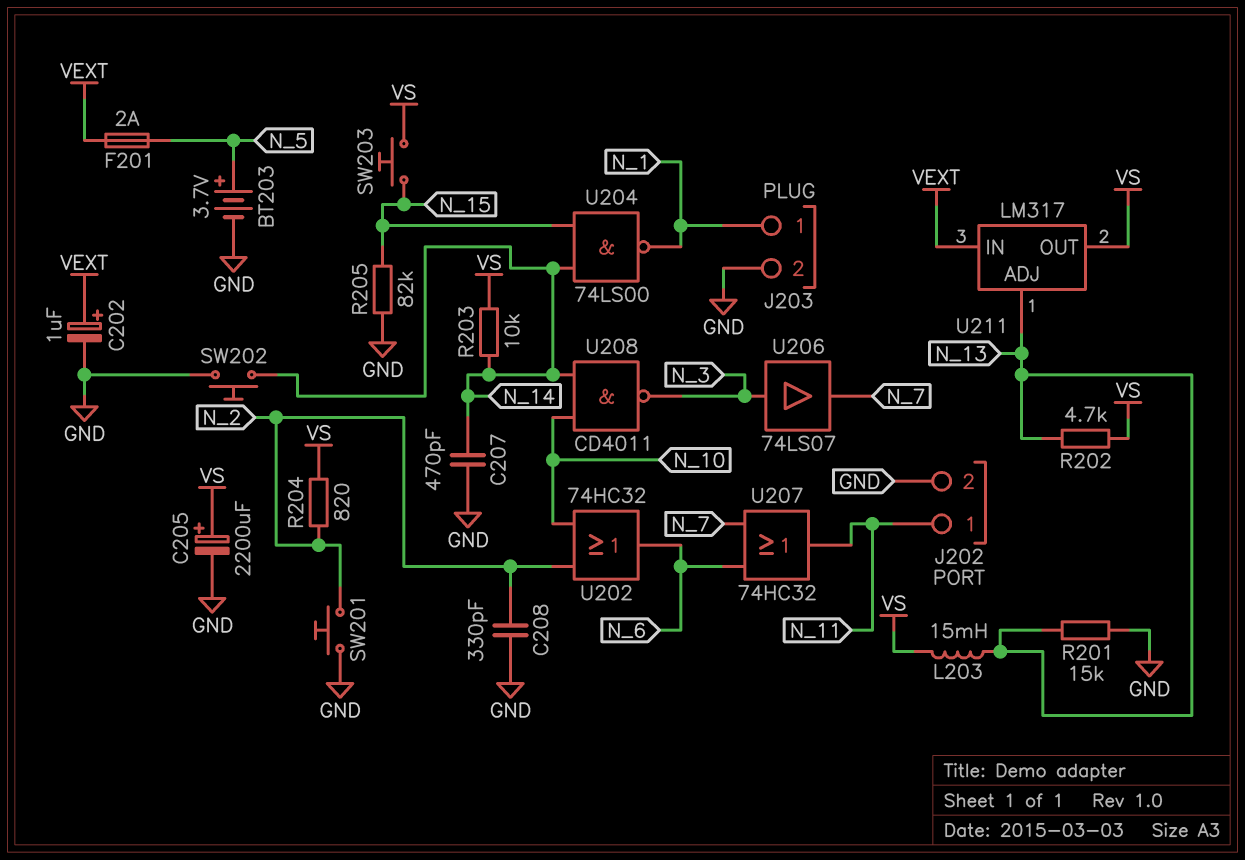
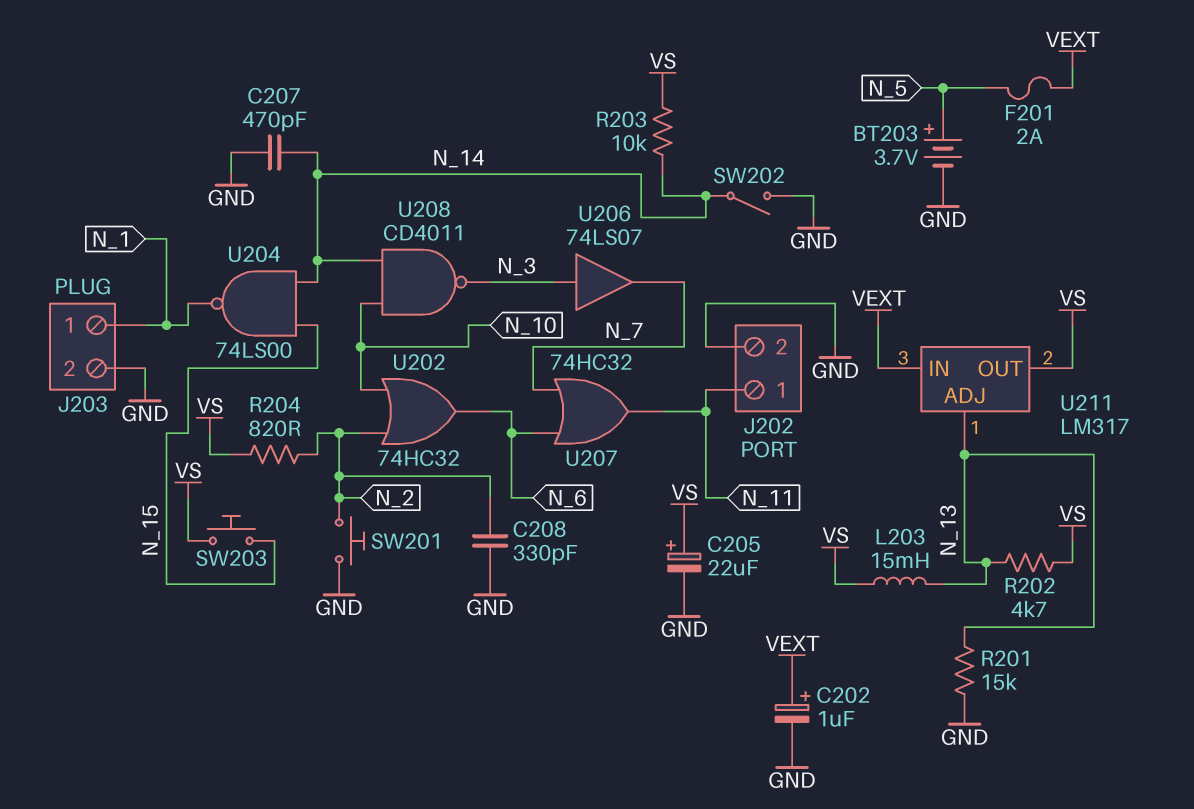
C205: 2200uF (plus VS, minus GND) -> 22uF (plus VS, minus GND)
R205: 82k (GND, N_15) -> none
SW202: button (GND, N_14) -> switch (GND, N_14)

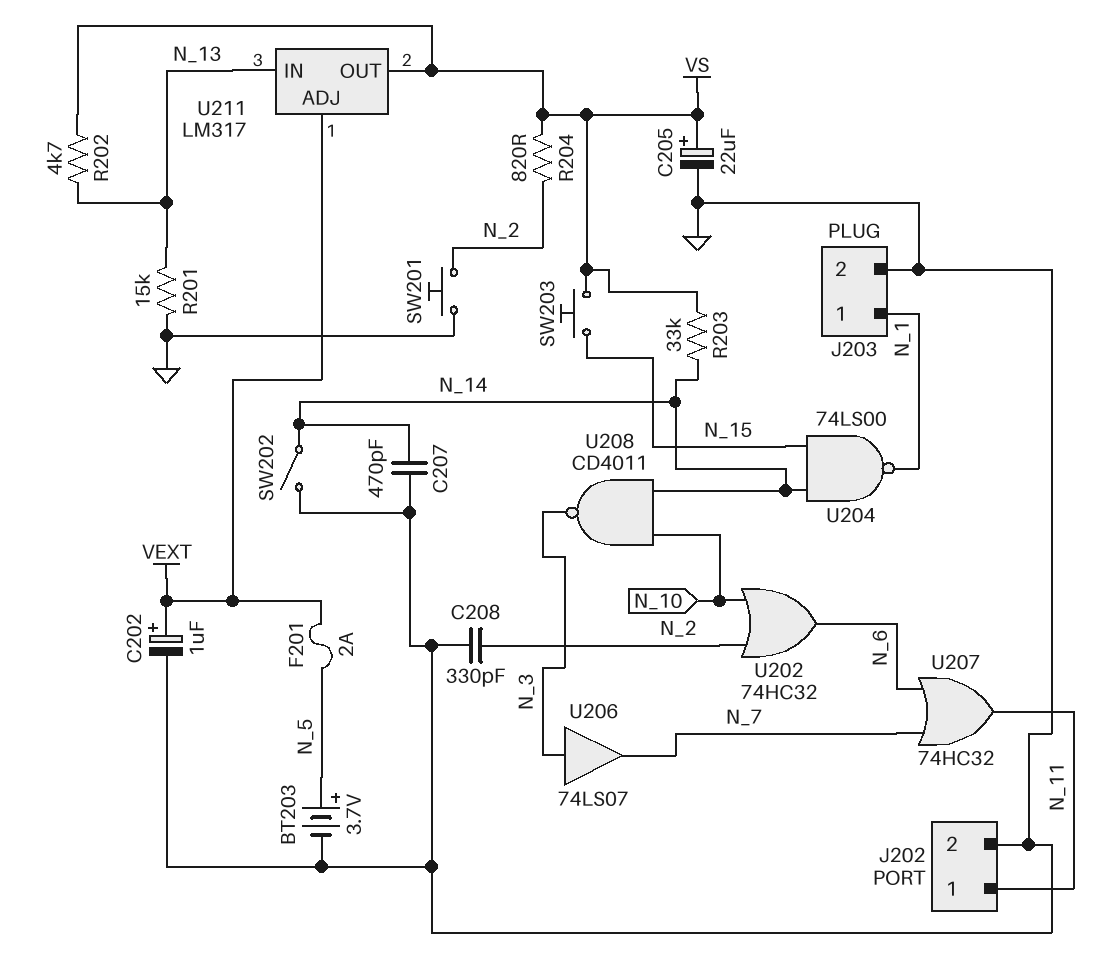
L203: 15mH (N_13, VS) -> none
R203: 10k (N_14, VS) -> 33k (N_14, VS)
U211 pin ADJ: N_13 -> VEXT
U211 pin IN: VEXT -> N_13

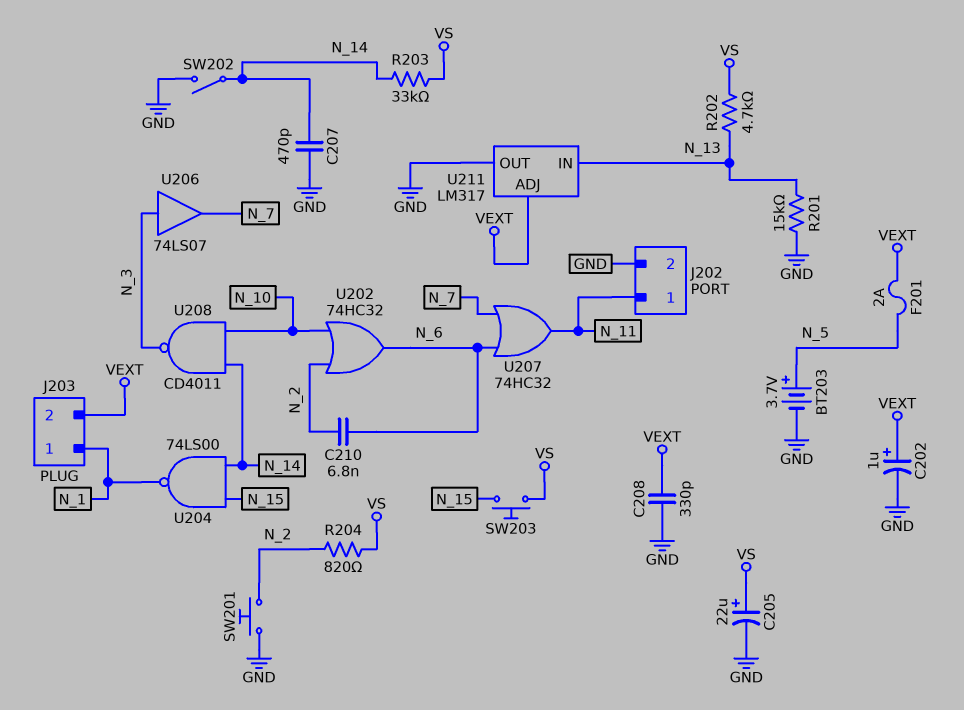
C208: 330pF (GND, N_2) -> 330pF (GND, VEXT)
C210: none -> 6.8nF (N_2, N_6)
J203 pin 2: GND -> VEXT
U211 pin OUT: VS -> GND

